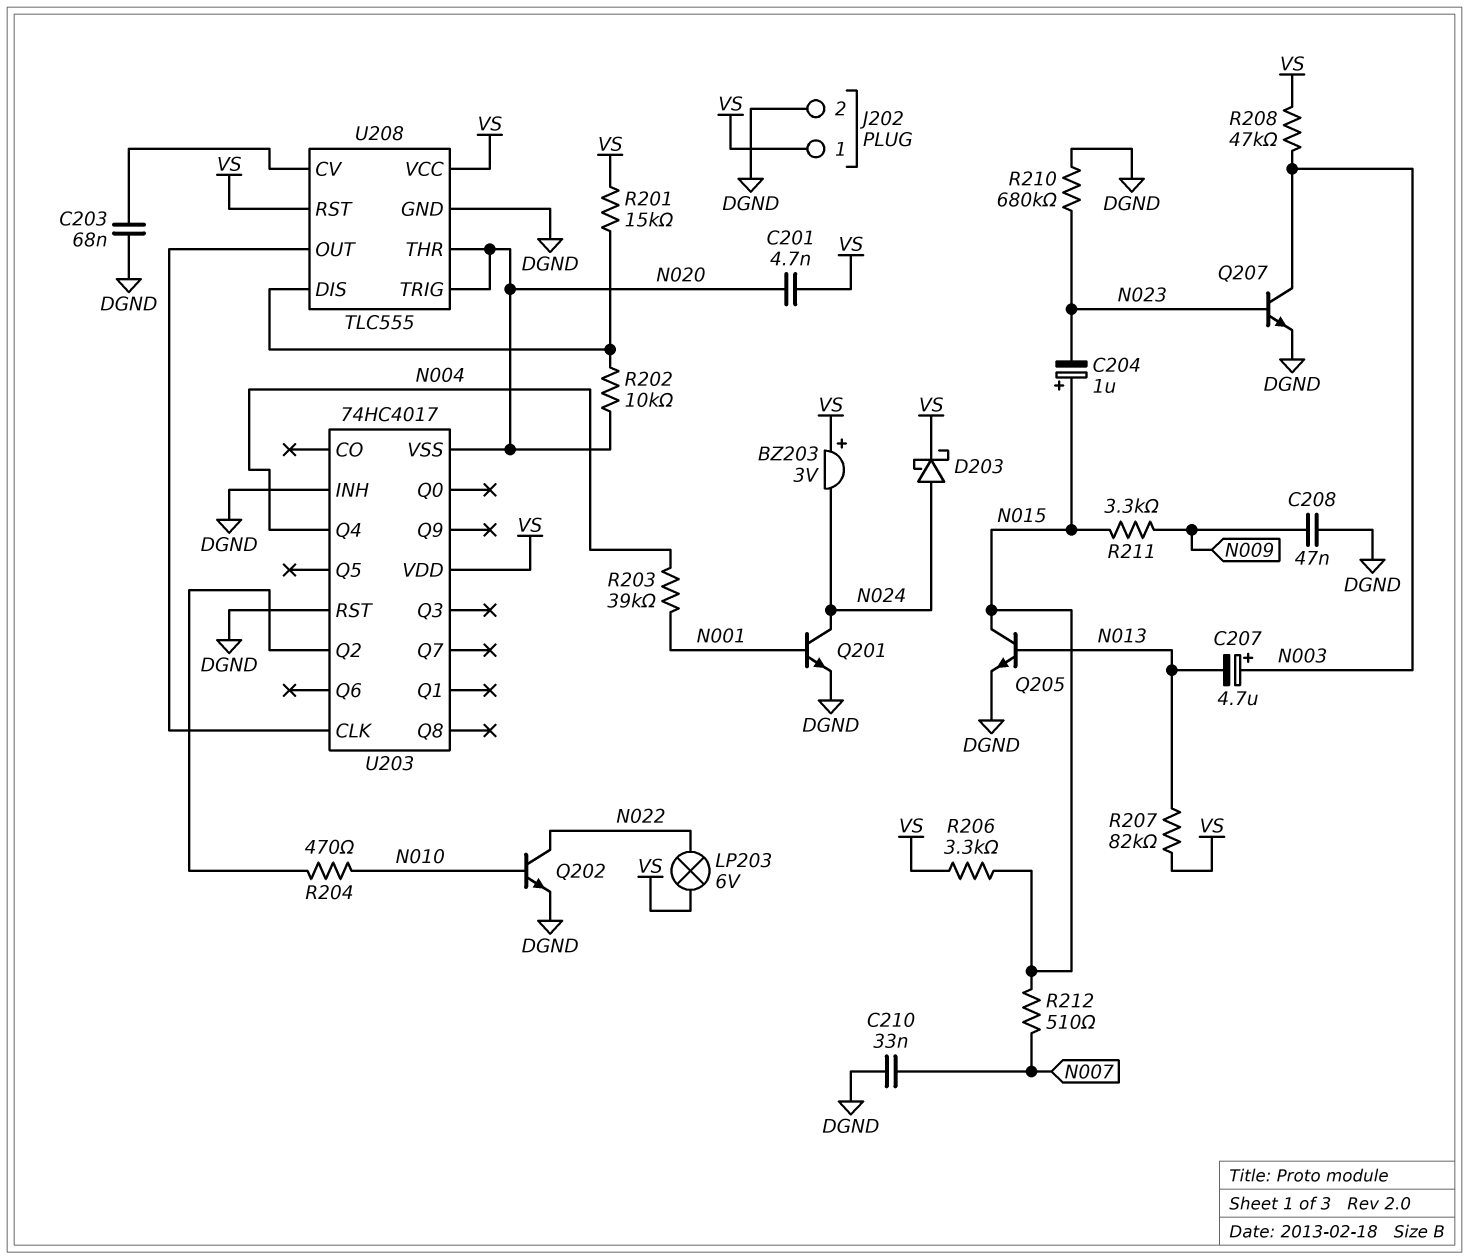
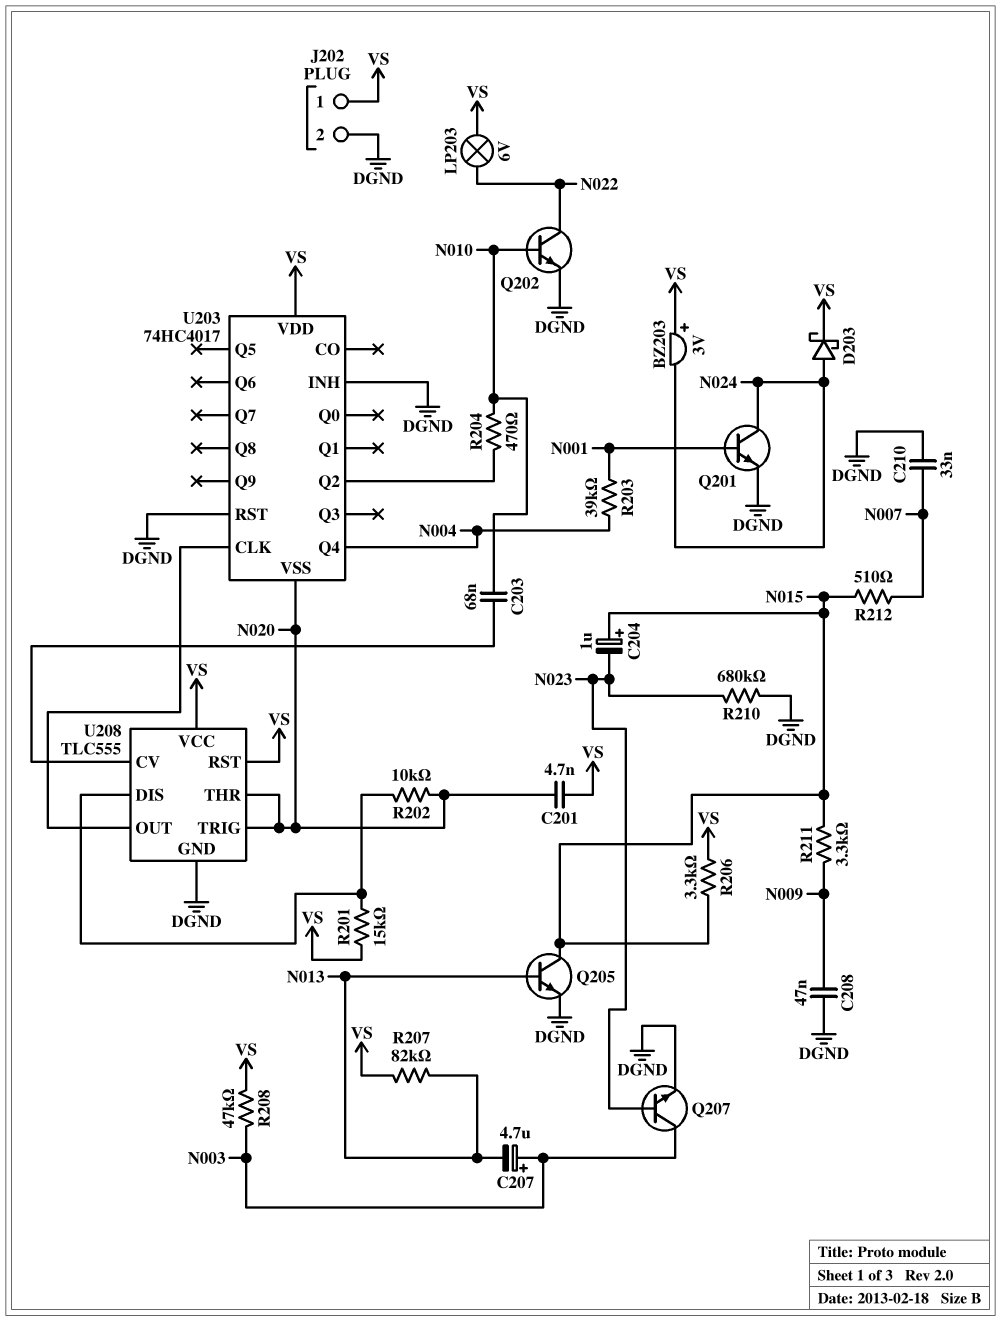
C203: 68nF (DGND, U208/CV) -> 68nF (N010, U208/CV)

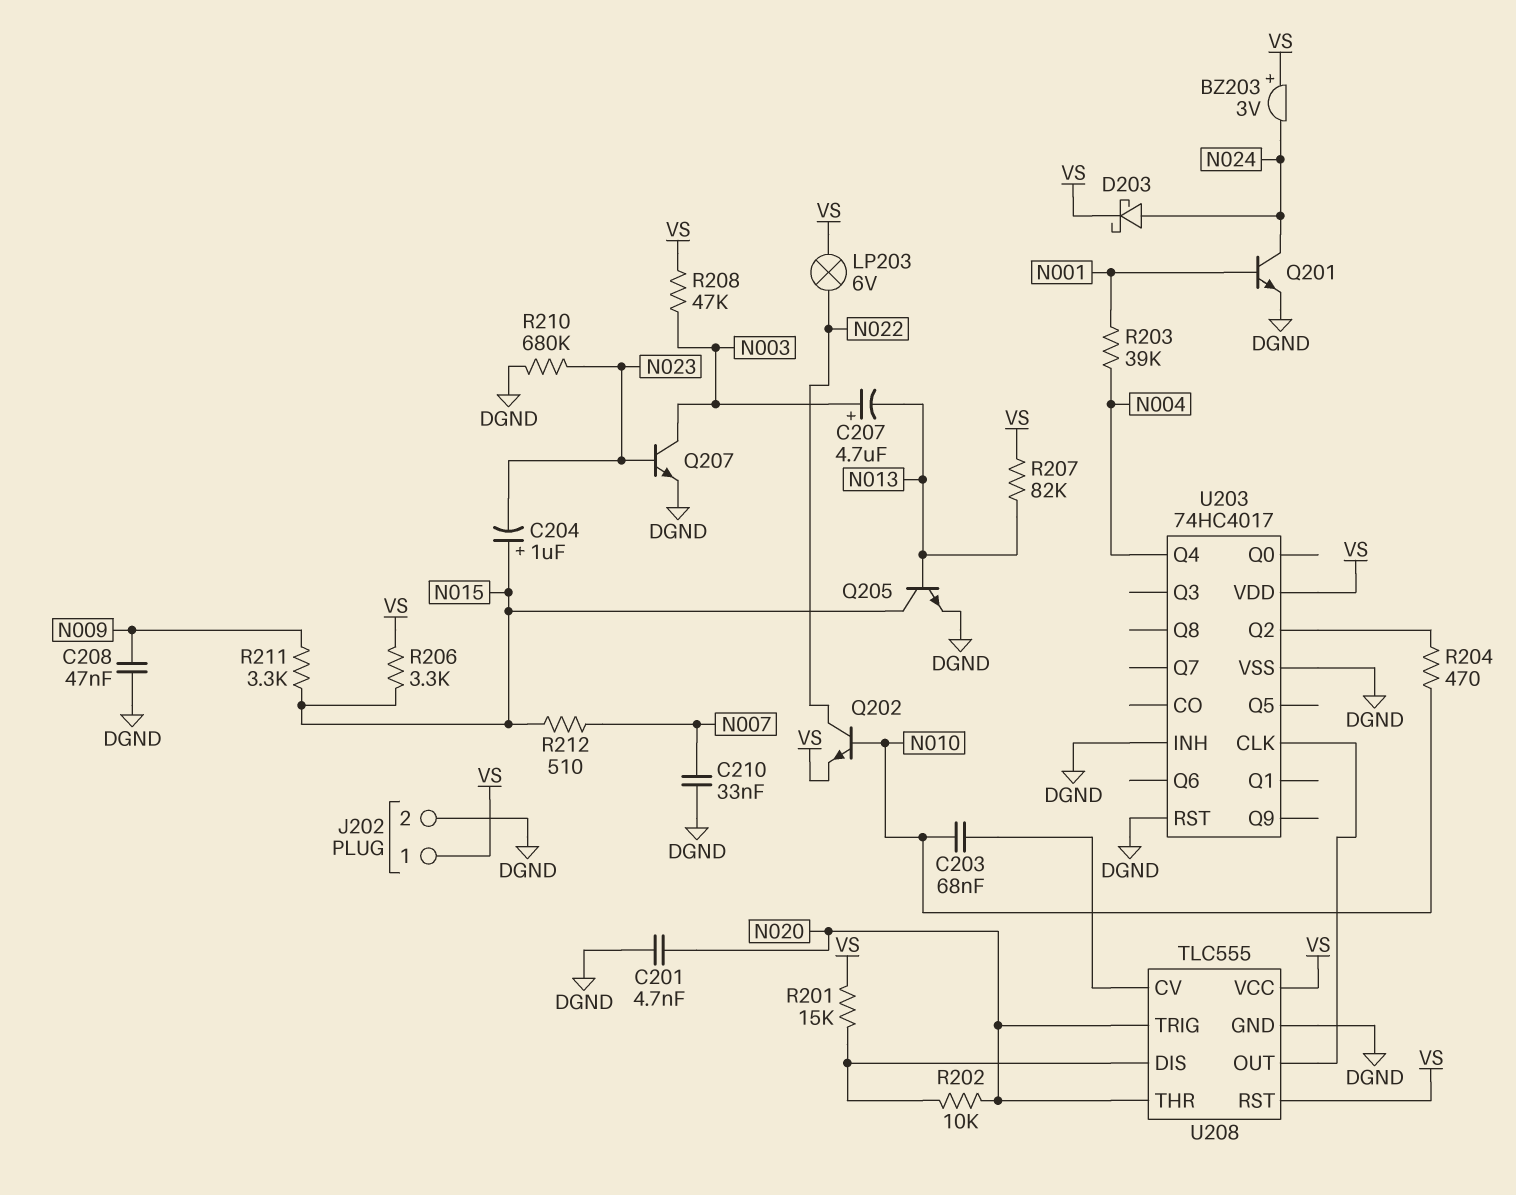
C201: 4.7nF (N020, VS) -> 4.7nF (DGND, N020)
Q202: NPN (B N010, C N022, E DGND) -> NPN (B N010, C N022, E VS)
U203 pin VSS: N020 -> DGND

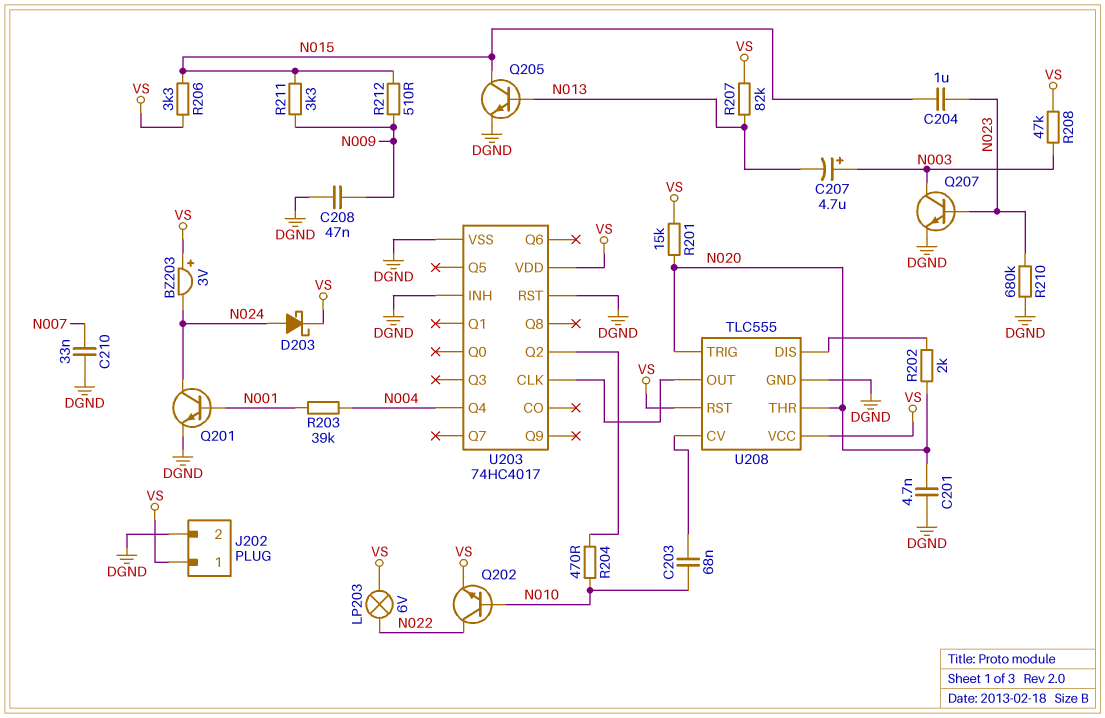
C204: 1uF (plus N015, minus N023) -> 1uF (N015, N023)
R201: 15k (U208/DIS, VS) -> 15k (N020, VS)
R202: 10k (N020, U208/DIS) -> 2k (N020, U208/DIS)
R212: 510 (N007, N015) -> 510 (N009, N015)

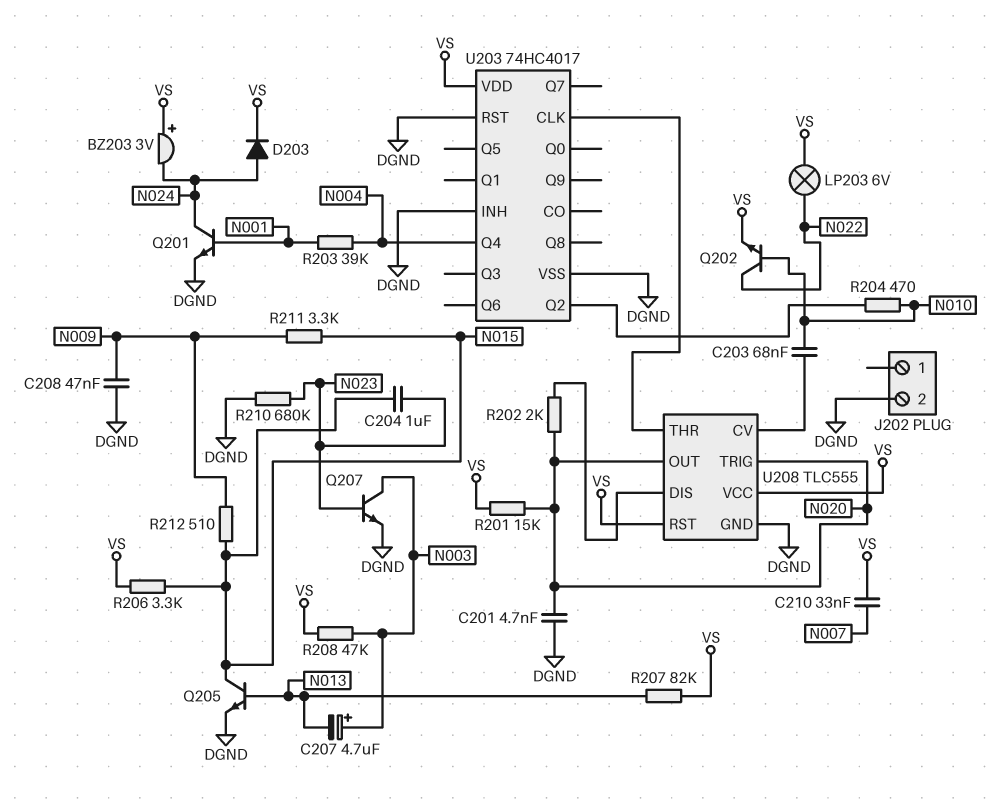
C210: 33nF (DGND, N007) -> 33nF (N007, VS)
D203: schottky (A N024, K VS) -> diode (A N024, K VS)
J202 pin 1: VS -> none
U208 pin OUT: U203/CLK -> N020
U208 pin THR: N020 -> U203/CLK

